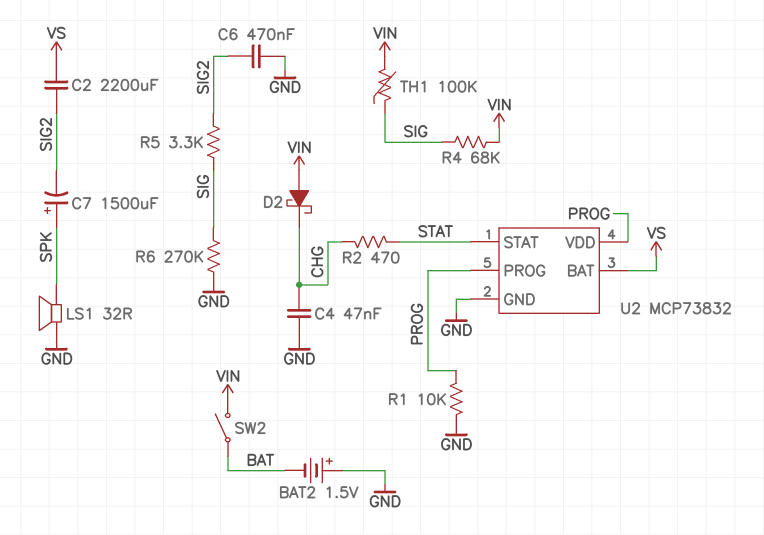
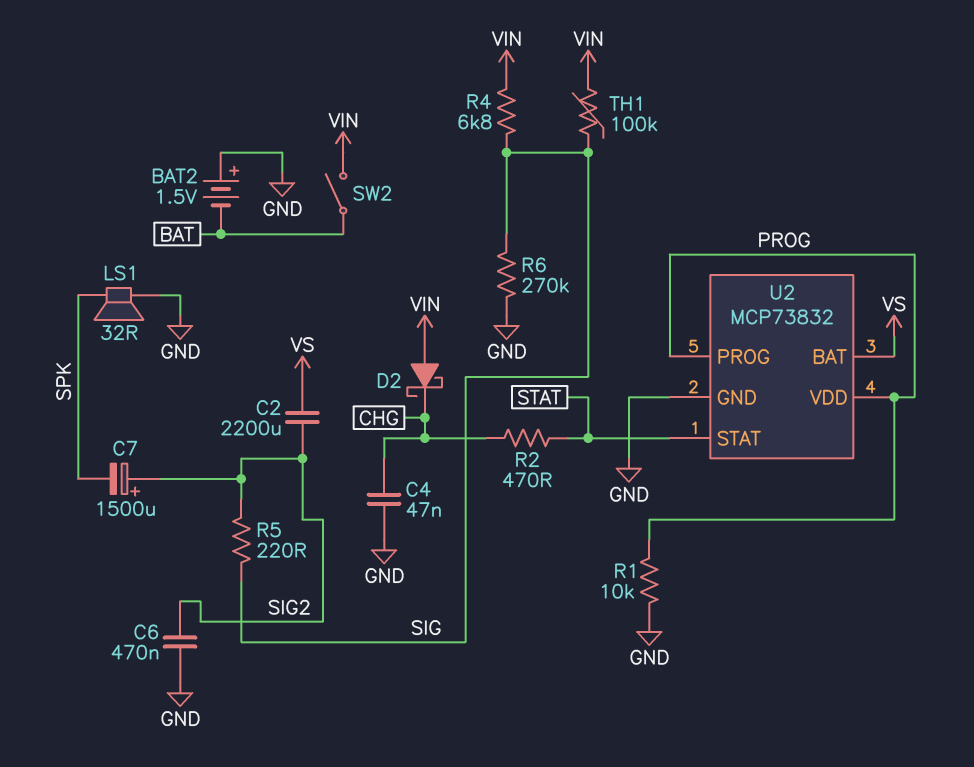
C7: 1500uF (plus SPK, minus SIG2) -> 1500uF (plus SIG2, minus SPK)
R4: 68k (SIG, VIN) -> 6.8k (SIG, VIN)
R5: 3.3k (SIG, SIG2) -> 220 (SIG, SIG2)

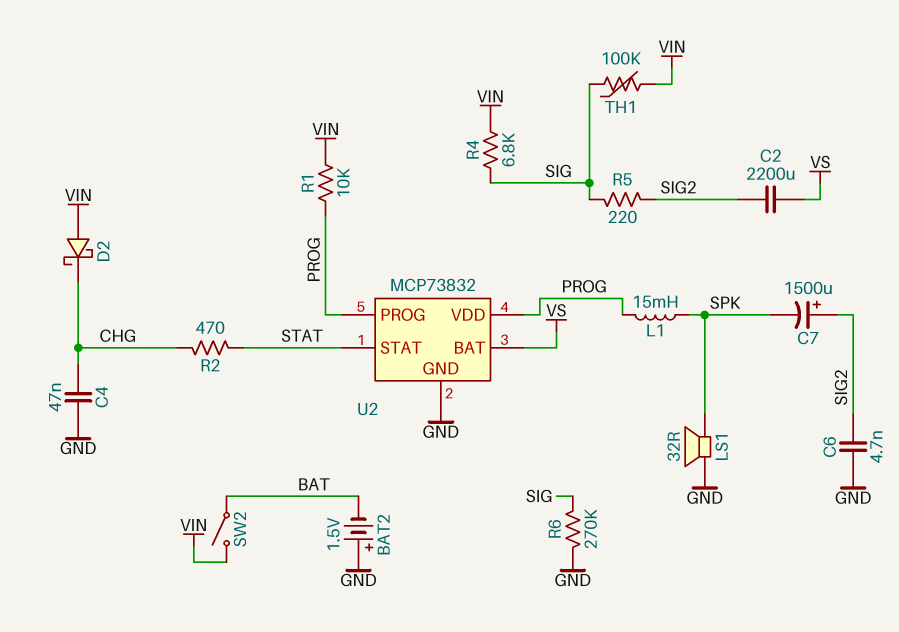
C6: 470nF (GND, SIG2) -> 4.7nF (GND, SIG2)
L1: none -> 15mH (PROG, SPK)
R1: 10k (GND, PROG) -> 10k (PROG, VIN)

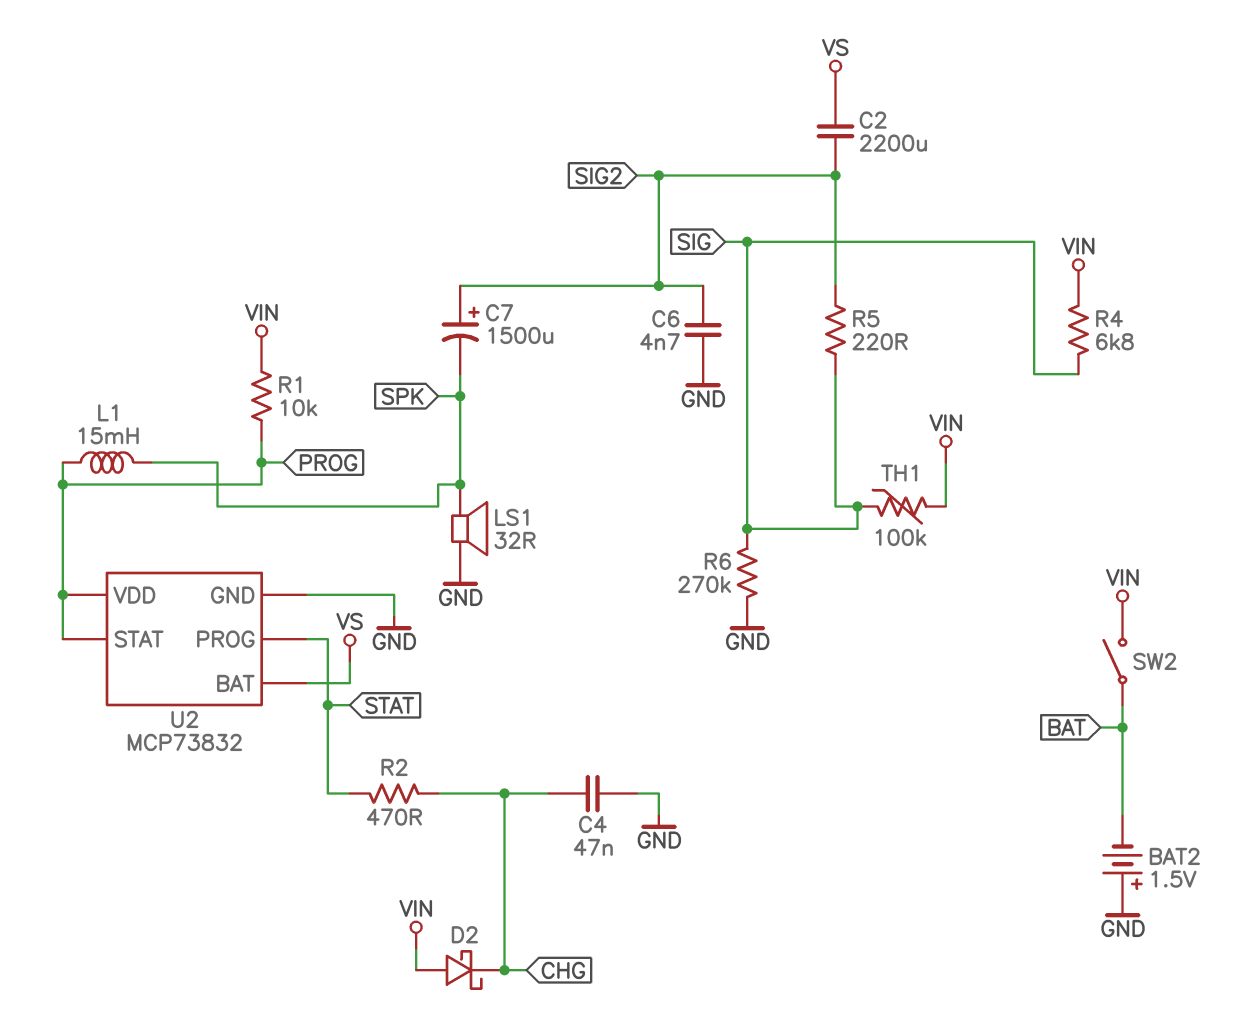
U2 pin PROG: PROG -> STAT
U2 pin STAT: STAT -> PROG

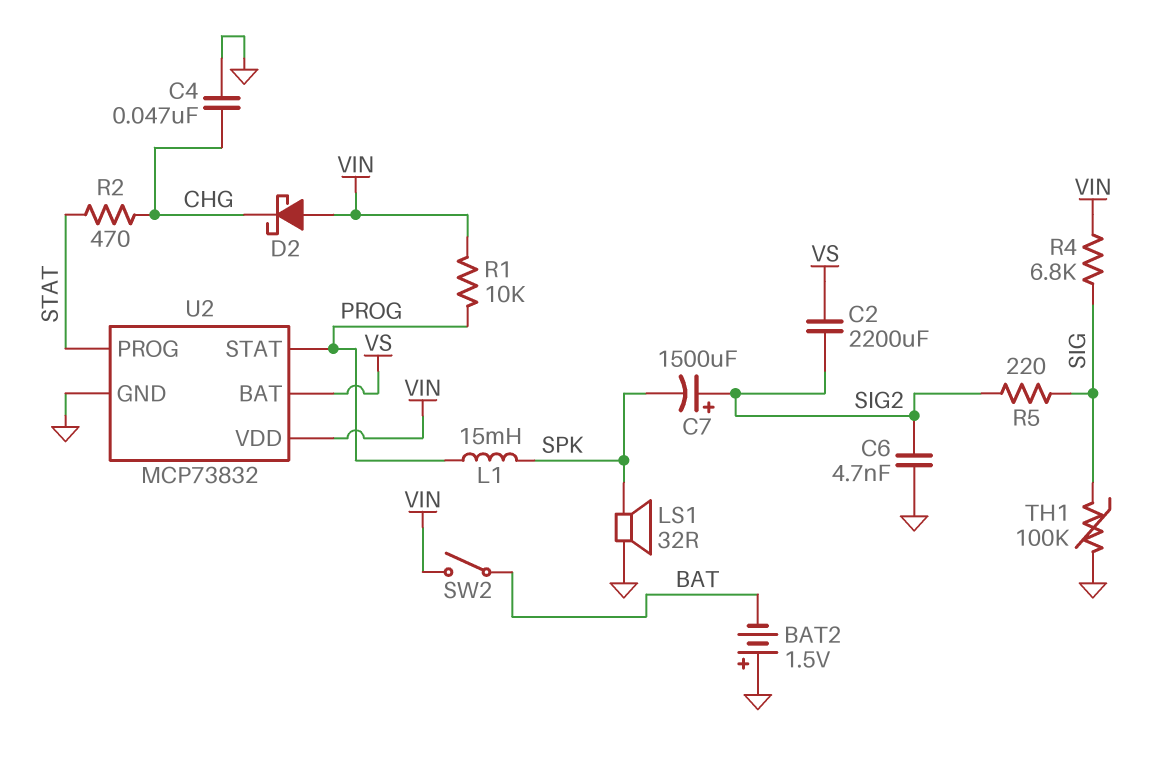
R6: 270k (GND, SIG) -> none
TH1: 100k (SIG, VIN) -> 100k (GND, SIG)
U2 pin VDD: PROG -> VIN

